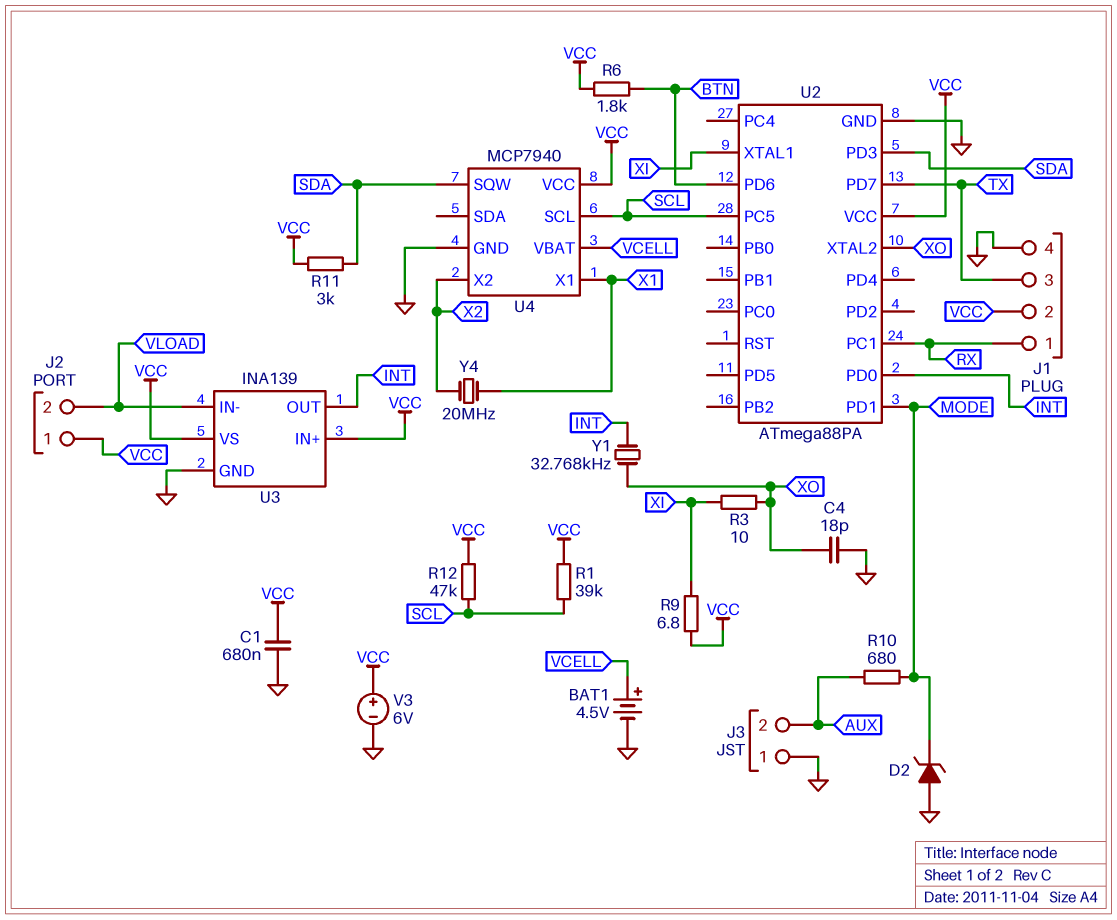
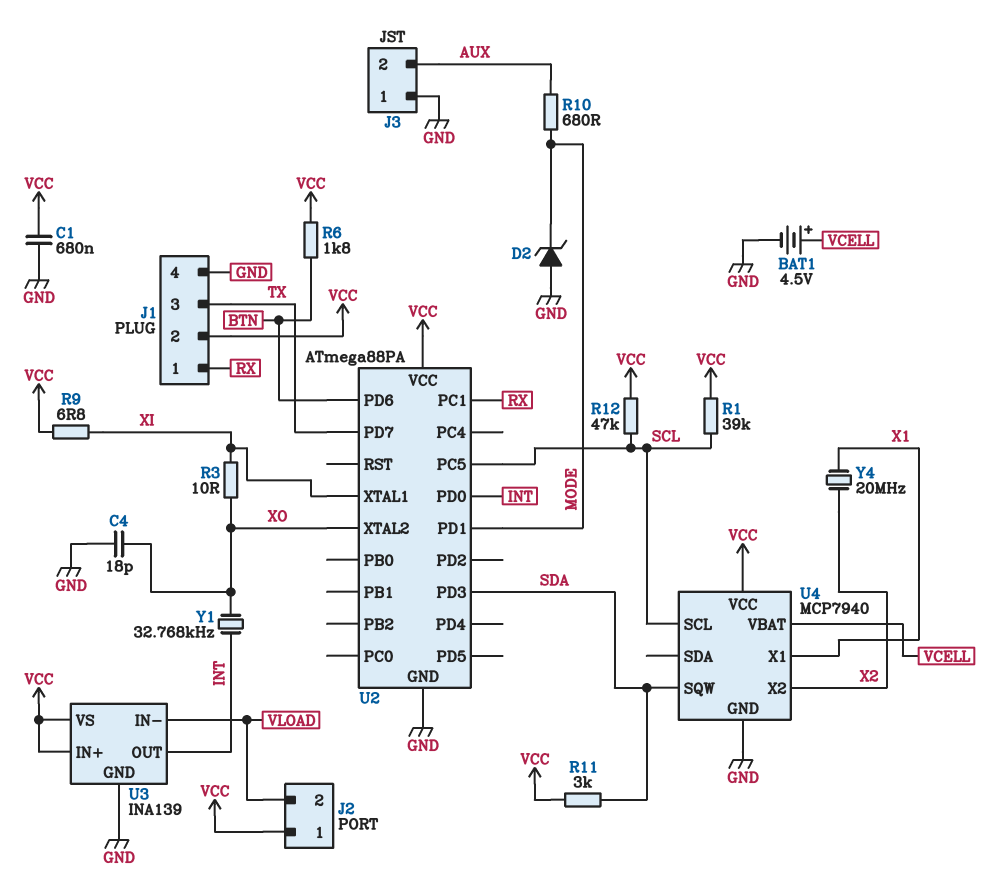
V3: 6V (plus VCC, minus GND) -> none

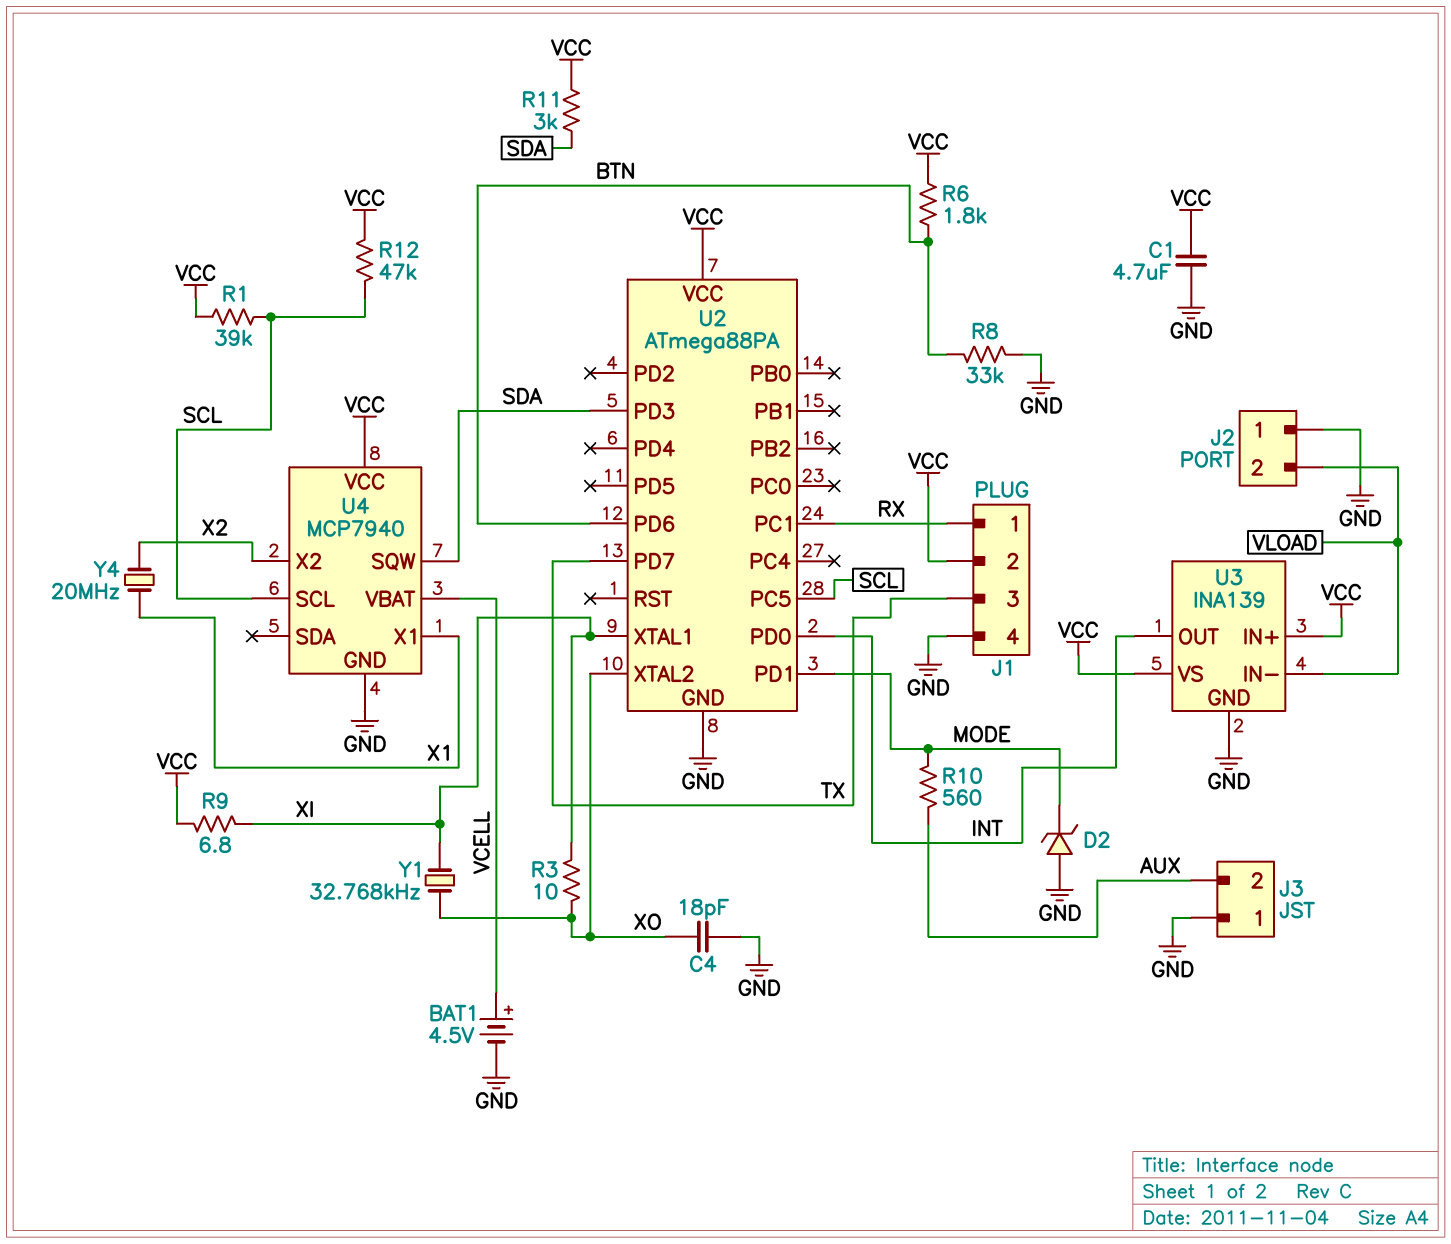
C1: 680nF (GND, VCC) -> 4.7uF (GND, VCC)
J2 pin 1: VCC -> GND
R8: none -> 33k (BTN, GND)
R10: 680 (AUX, MODE) -> 560 (AUX, MODE)
Y1: 32.768kHz (INT, XO) -> 32.768kHz (XI, XO)

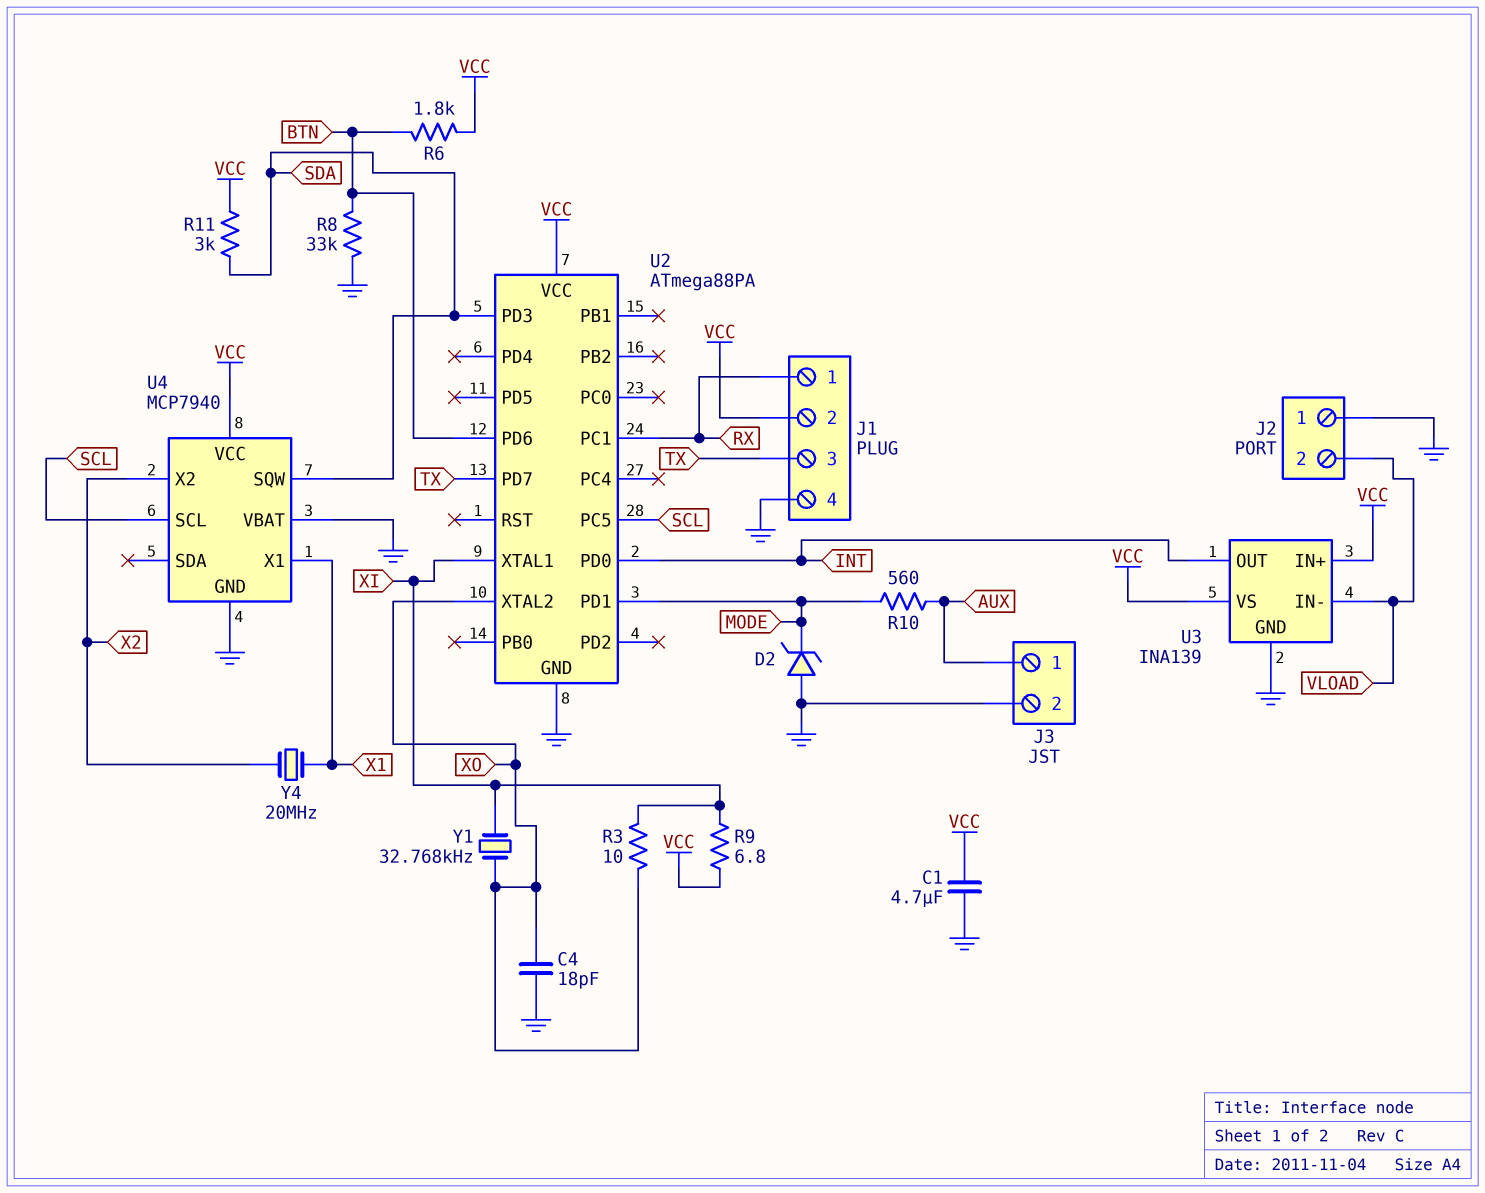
BAT1: 4.5V (plus VCELL, minus GND) -> none
J3 pin 1: GND -> AUX
J3 pin 2: AUX -> GND
R1: 39k (SCL, VCC) -> none
R12: 47k (SCL, VCC) -> none
U4 pin VBAT: VCELL -> GND

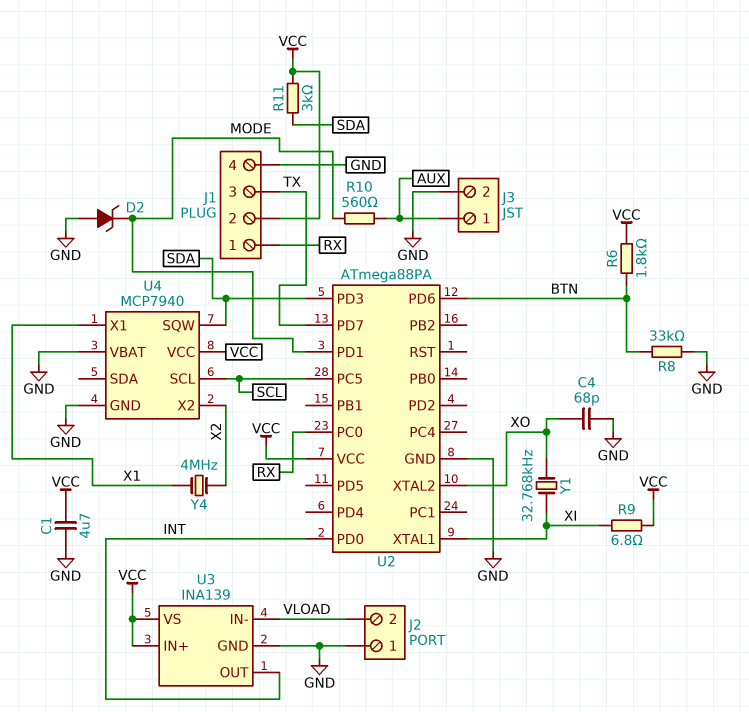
C4: 18pF (GND, XO) -> 68pF (GND, XO)
R3: 10 (XI, XO) -> none
U2 pin PC0: none -> RX
U2 pin PC1: RX -> none
Y4: 20MHz (X1, X2) -> 4MHz (X1, X2)

